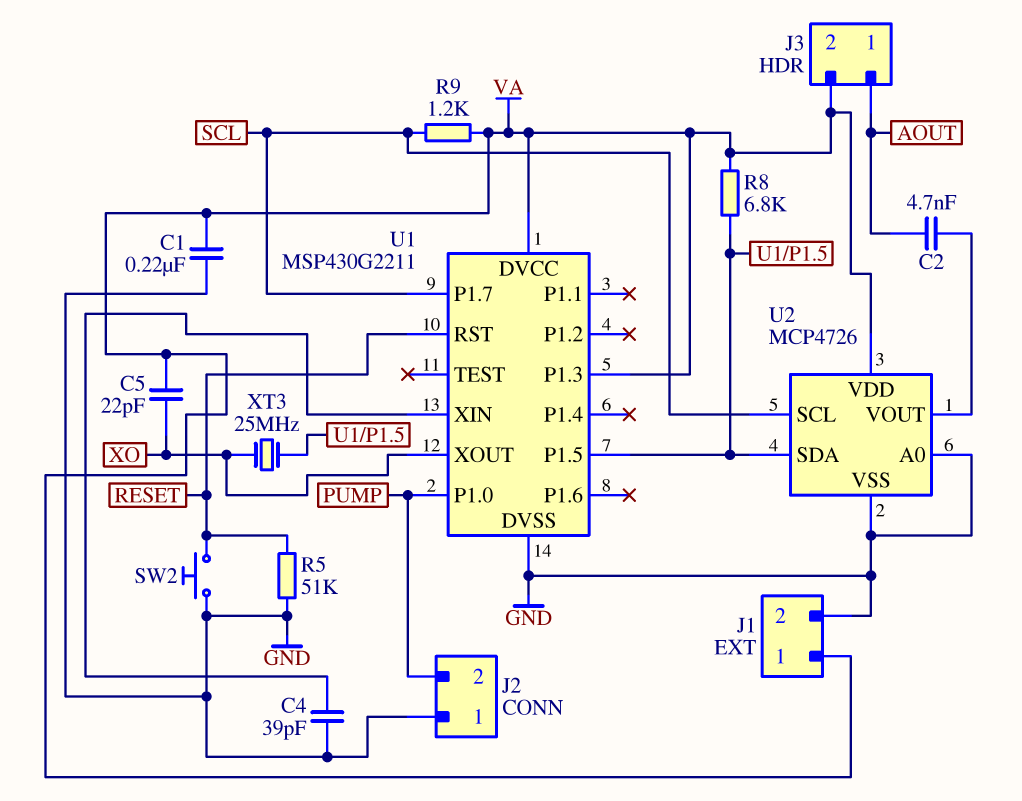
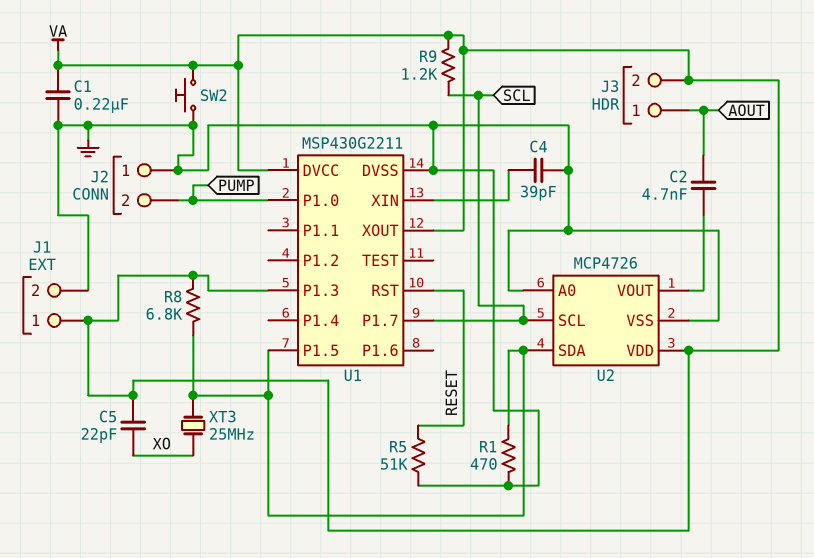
R1: none -> 470 (GND, U1/P1.5)
SW2: button (GND, RESET) -> button (GND, VA)
U1 pin XOUT: XO -> VA

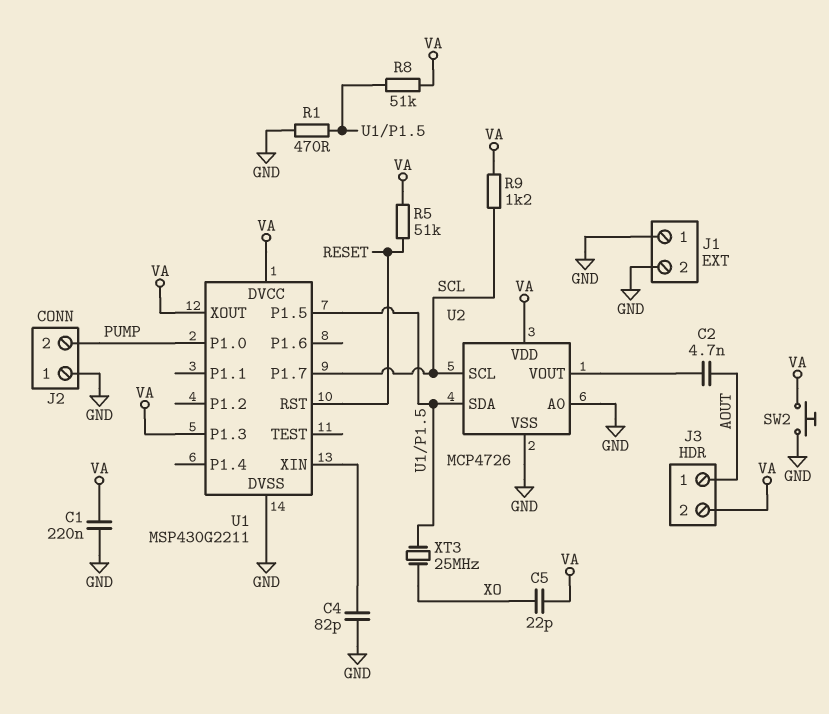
C4: 39pF (GND, U1/XIN) -> 82pF (GND, U1/XIN)
J1 pin 1: VA -> GND
R5: 51k (GND, RESET) -> 51k (RESET, VA)
R8: 6.8k (U1/P1.5, VA) -> 51k (U1/P1.5, VA)

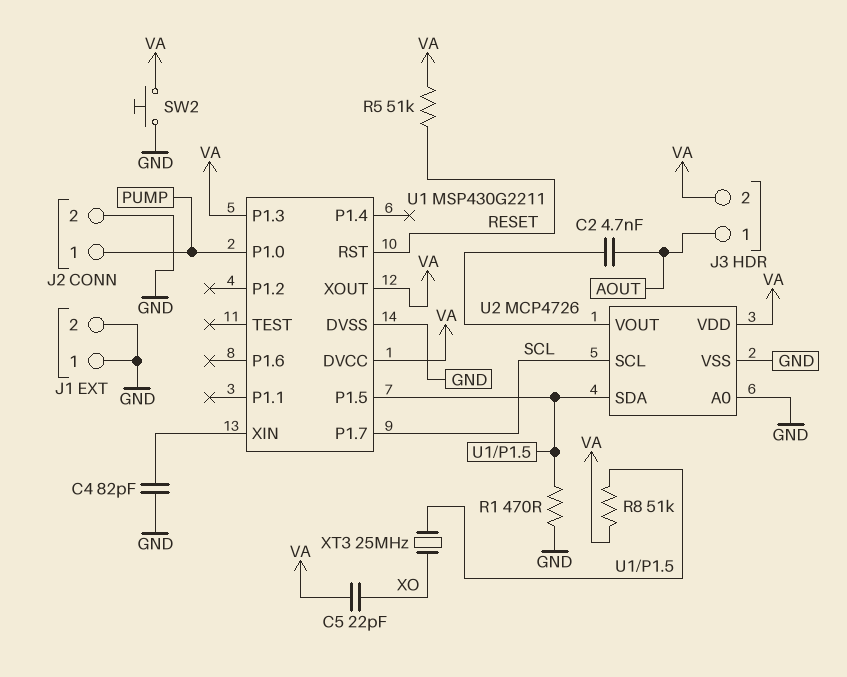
C1: 220nF (GND, VA) -> none
J2 pin 1: GND -> PUMP
J2 pin 2: PUMP -> GND
R9: 1.2k (SCL, VA) -> none

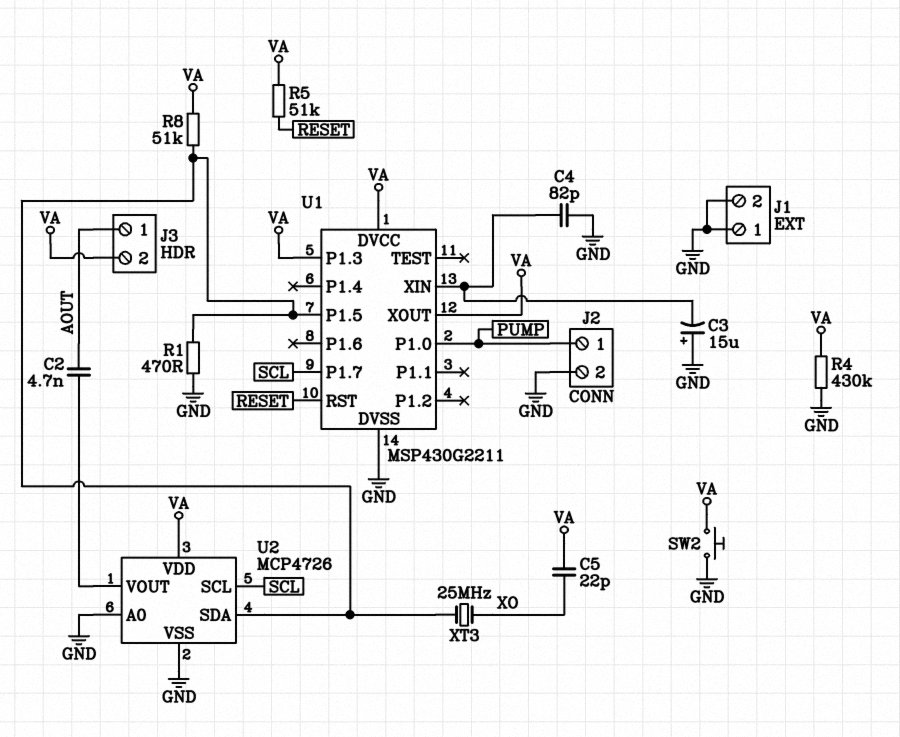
C3: none -> 15uF (plus GND, minus U1/XIN)
R4: none -> 430k (GND, VA)

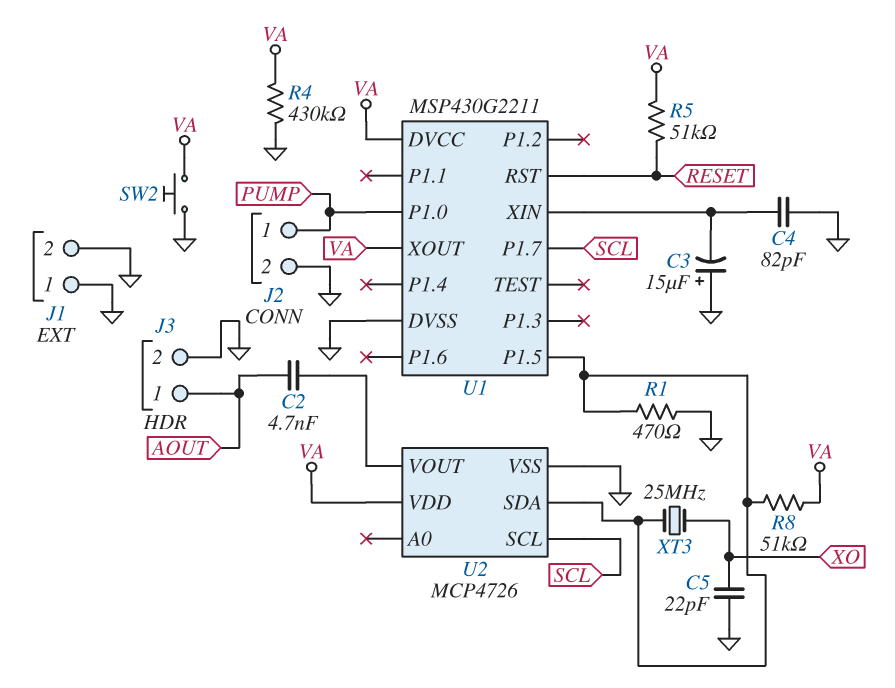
C5: 22pF (VA, XO) -> 22pF (GND, XO)
J3 pin 2: VA -> GND
U1 pin P1.3: VA -> none
U2 pin A0: GND -> none

